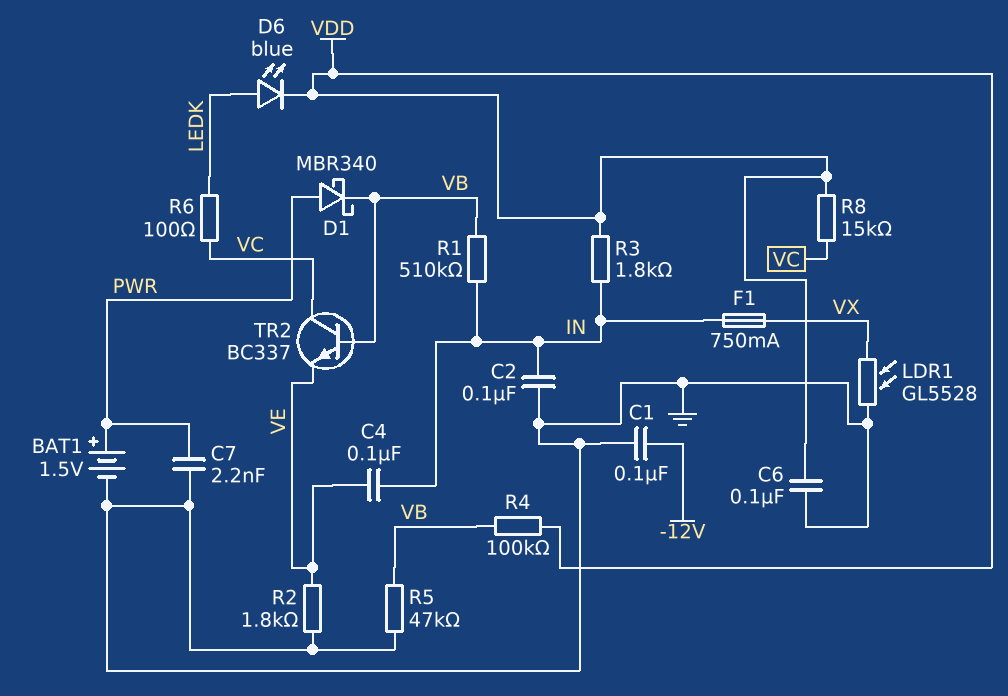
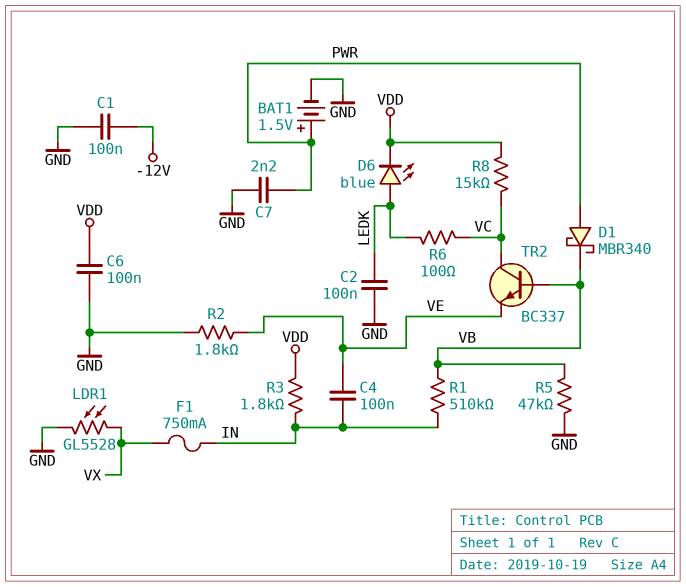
C2: 100nF (GND, IN) -> 100nF (GND, LEDK)
R4: 100k (VB, VDD) -> none

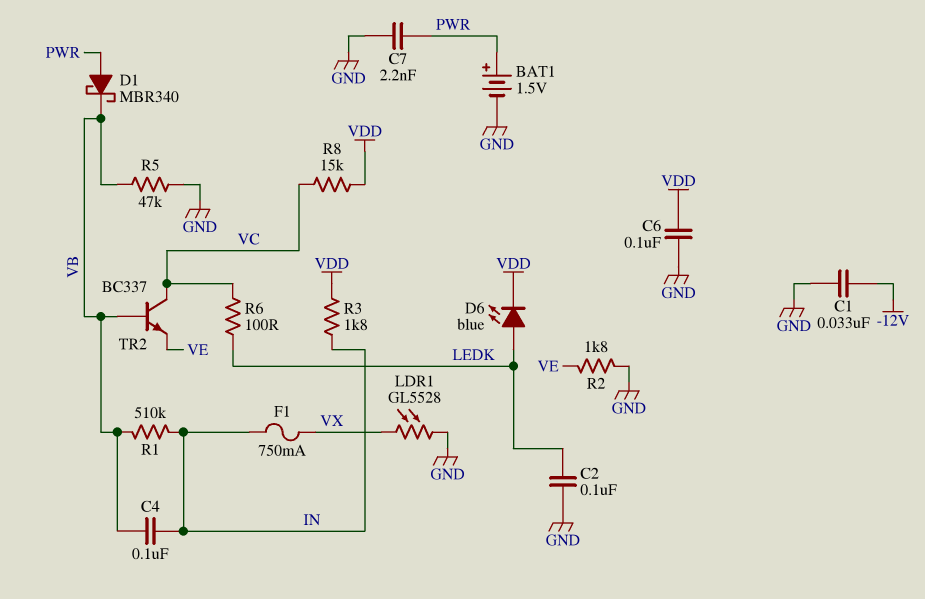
C1: 100nF (-12V, GND) -> 33nF (-12V, GND)
C4: 100nF (IN, VE) -> 100nF (IN, VB)

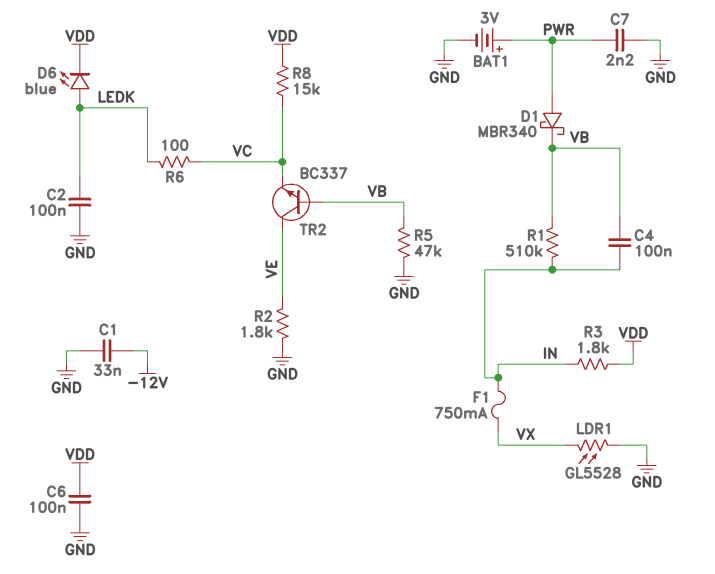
BAT1: 1.5V (plus PWR, minus GND) -> 3V (plus PWR, minus GND)
TR2: NPN BC337 (B VB, C VC, E VE) -> NPN BC337 (B VB, C VE, E VC)

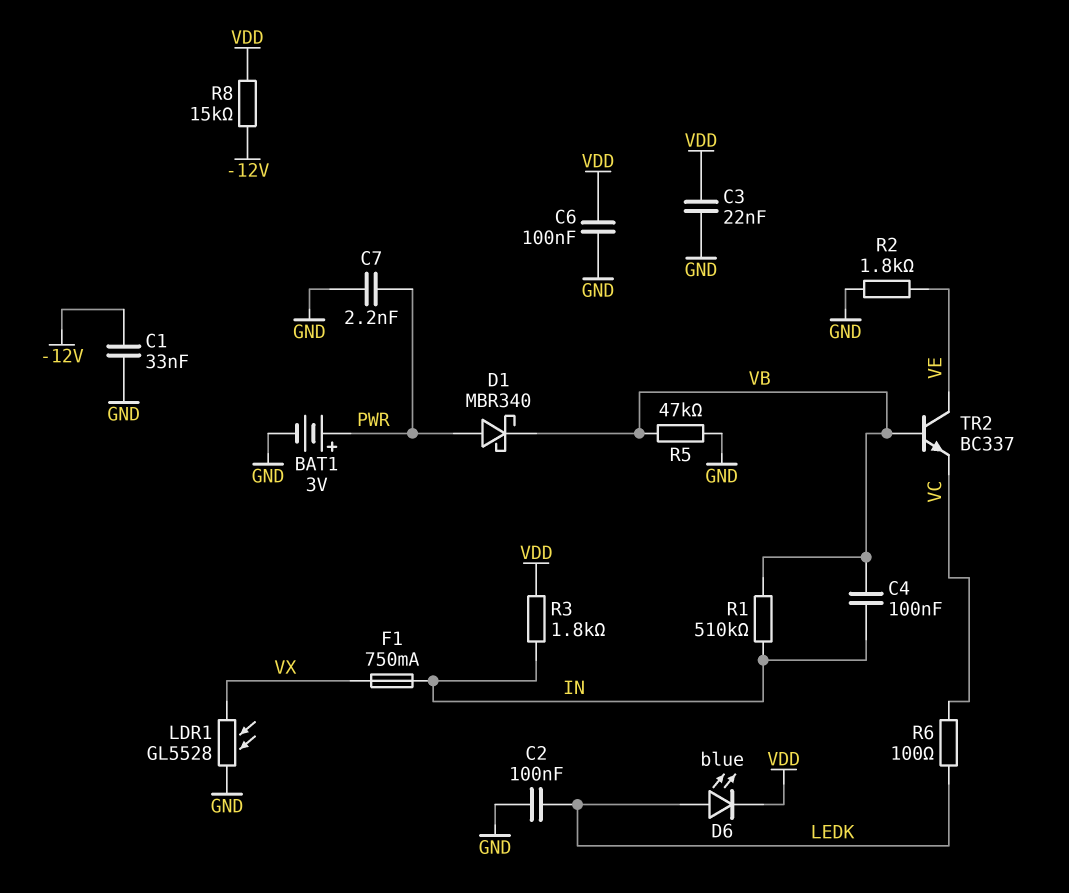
C3: none -> 22nF (GND, VDD)
R8: 15k (VC, VDD) -> 15k (-12V, VDD)

